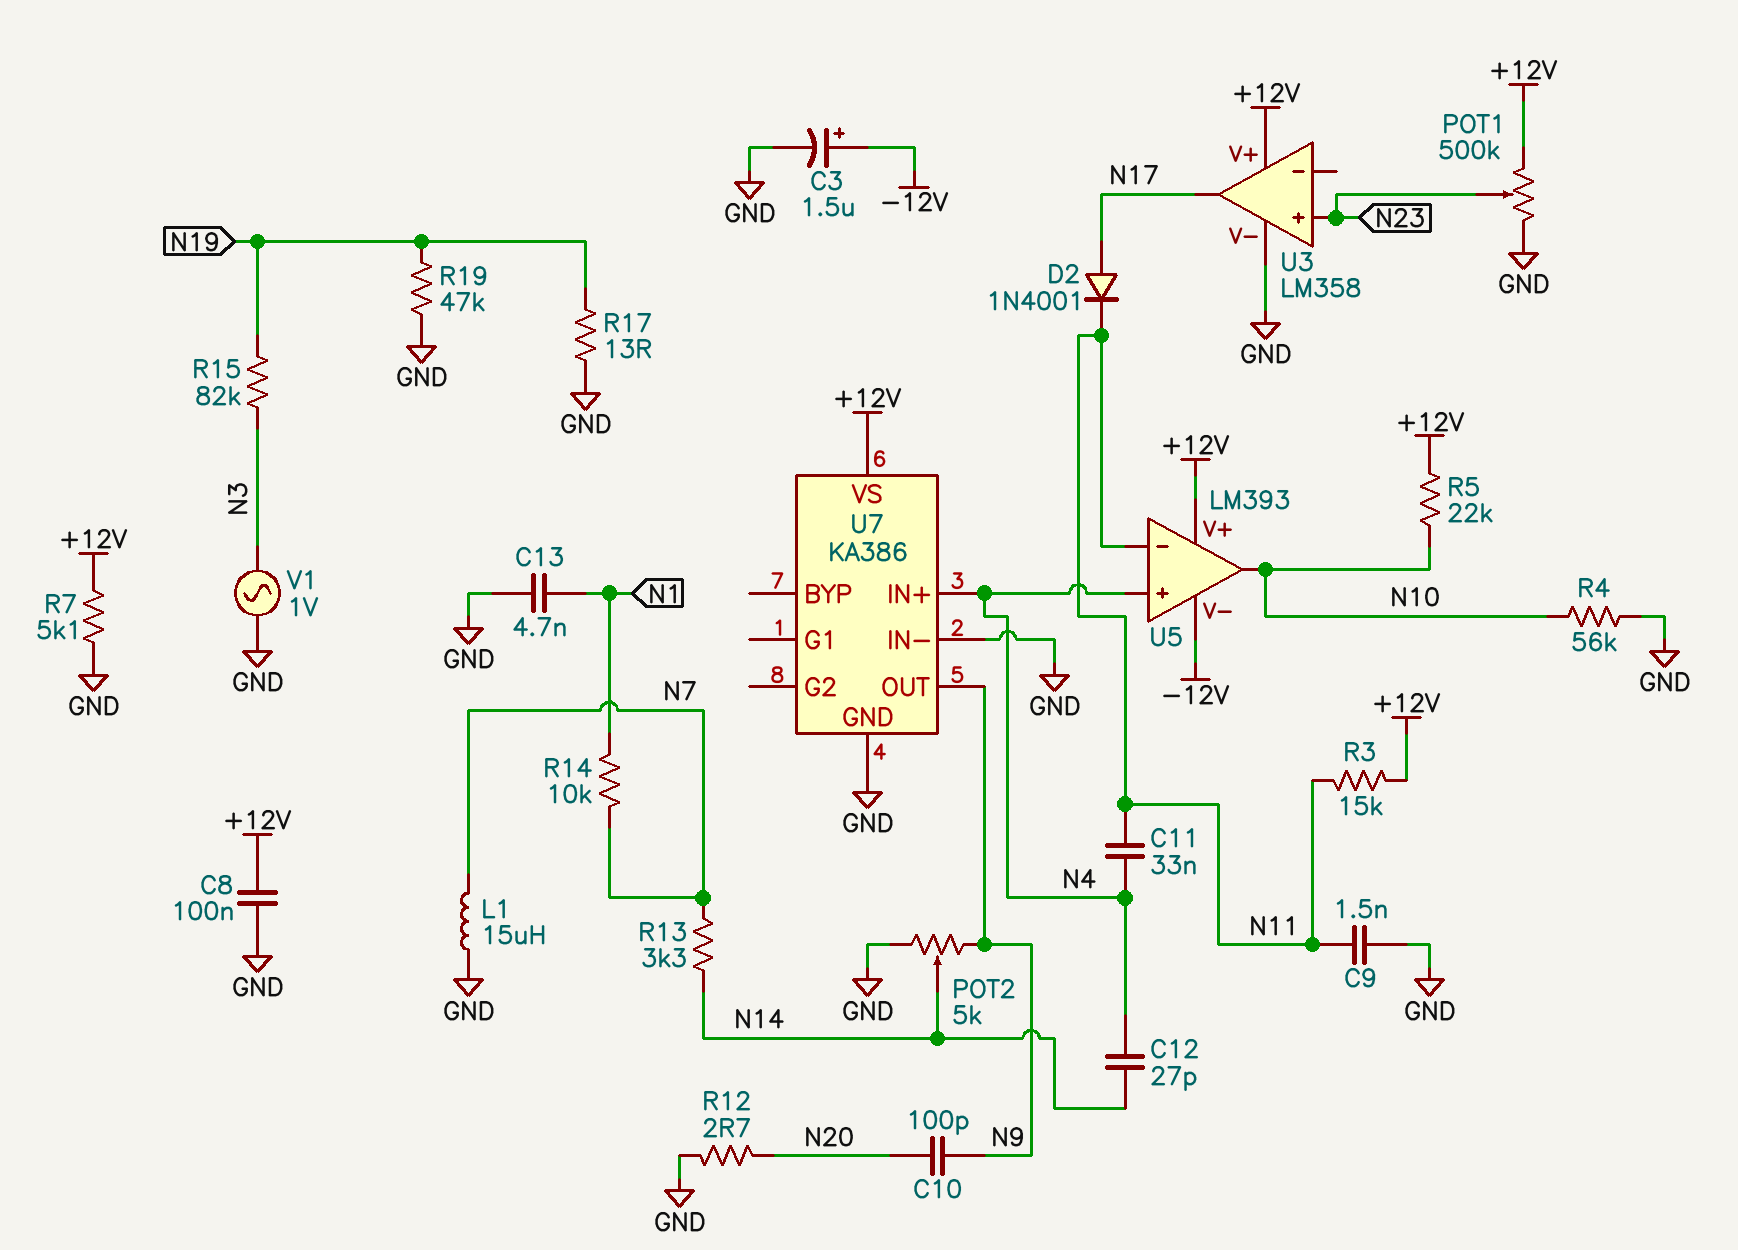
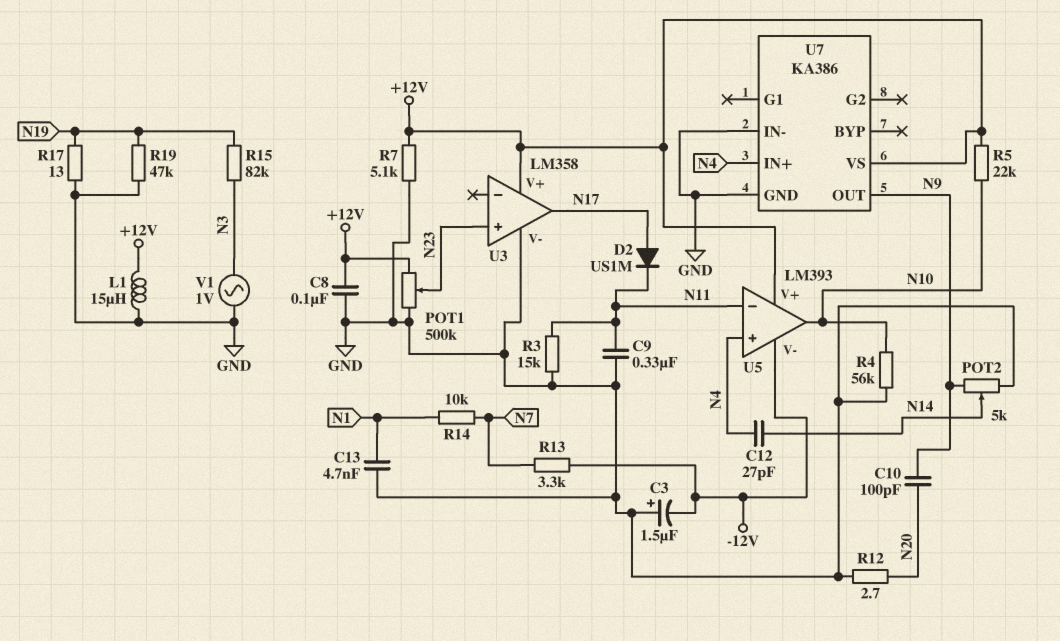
C3: 1.5uF (plus -12V, minus GND) -> 1.5uF (plus GND, minus -12V)
C9: 1.5nF (GND, N11) -> 330nF (GND, N11)
C11: 33nF (N4, N11) -> none
D2: diode 1N4001 (A N17, K N11) -> diode US1M (A N17, K N11)
L1: 15uH (GND, N7) -> 15uH (+12V, GND)
R3: 15k (+12V, N11) -> 15k (GND, N11)
R13: 3.3k (N7, N14) -> 3.3k (-12V, N7)

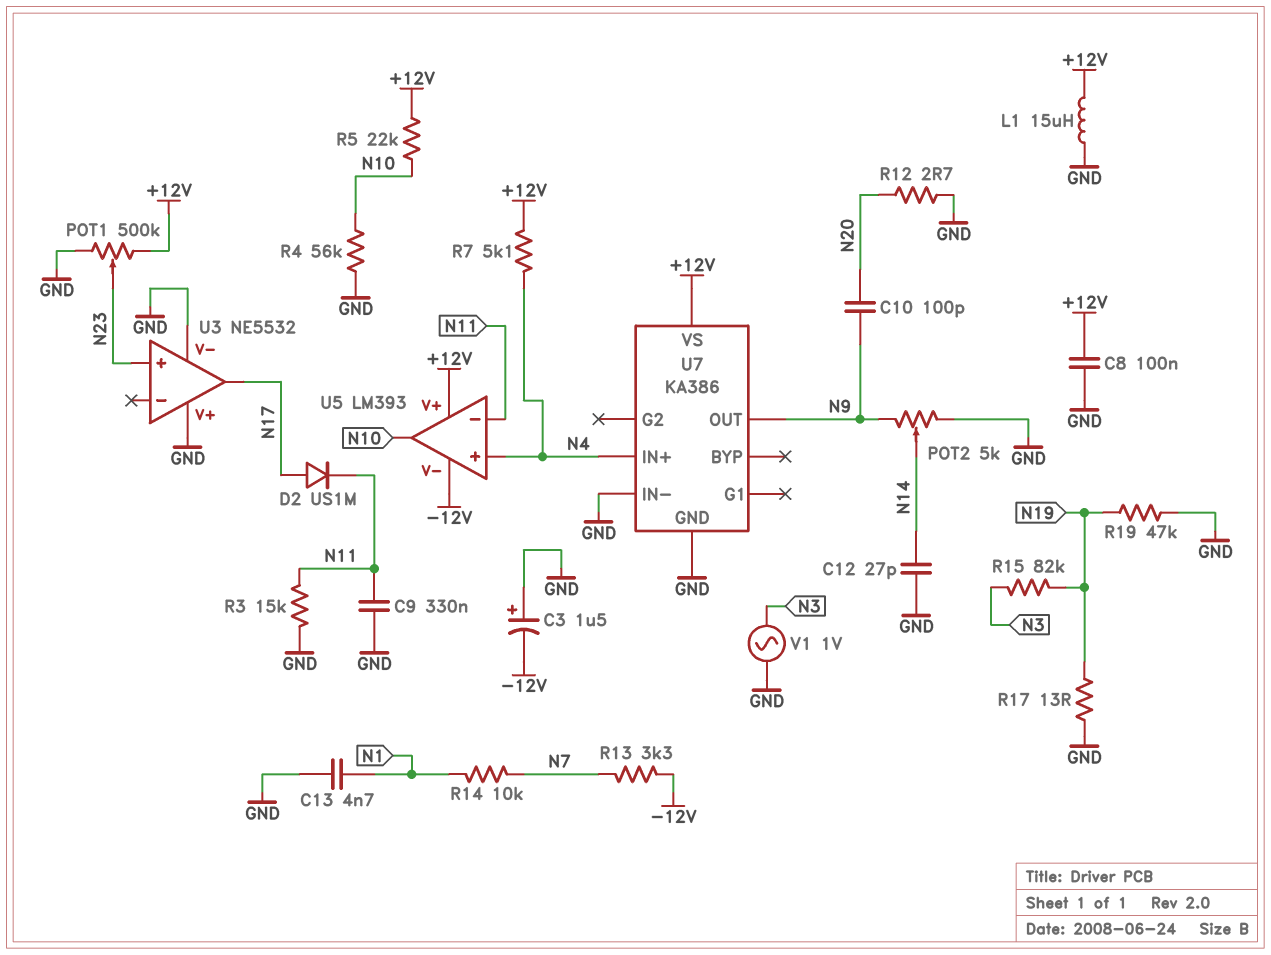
C12: 27pF (N4, N14) -> 27pF (GND, N14)
R7: 5.1k (+12V, GND) -> 5.1k (+12V, N4)
U3: LM358 -> NE5532
U3 pin V+: +12V -> GND

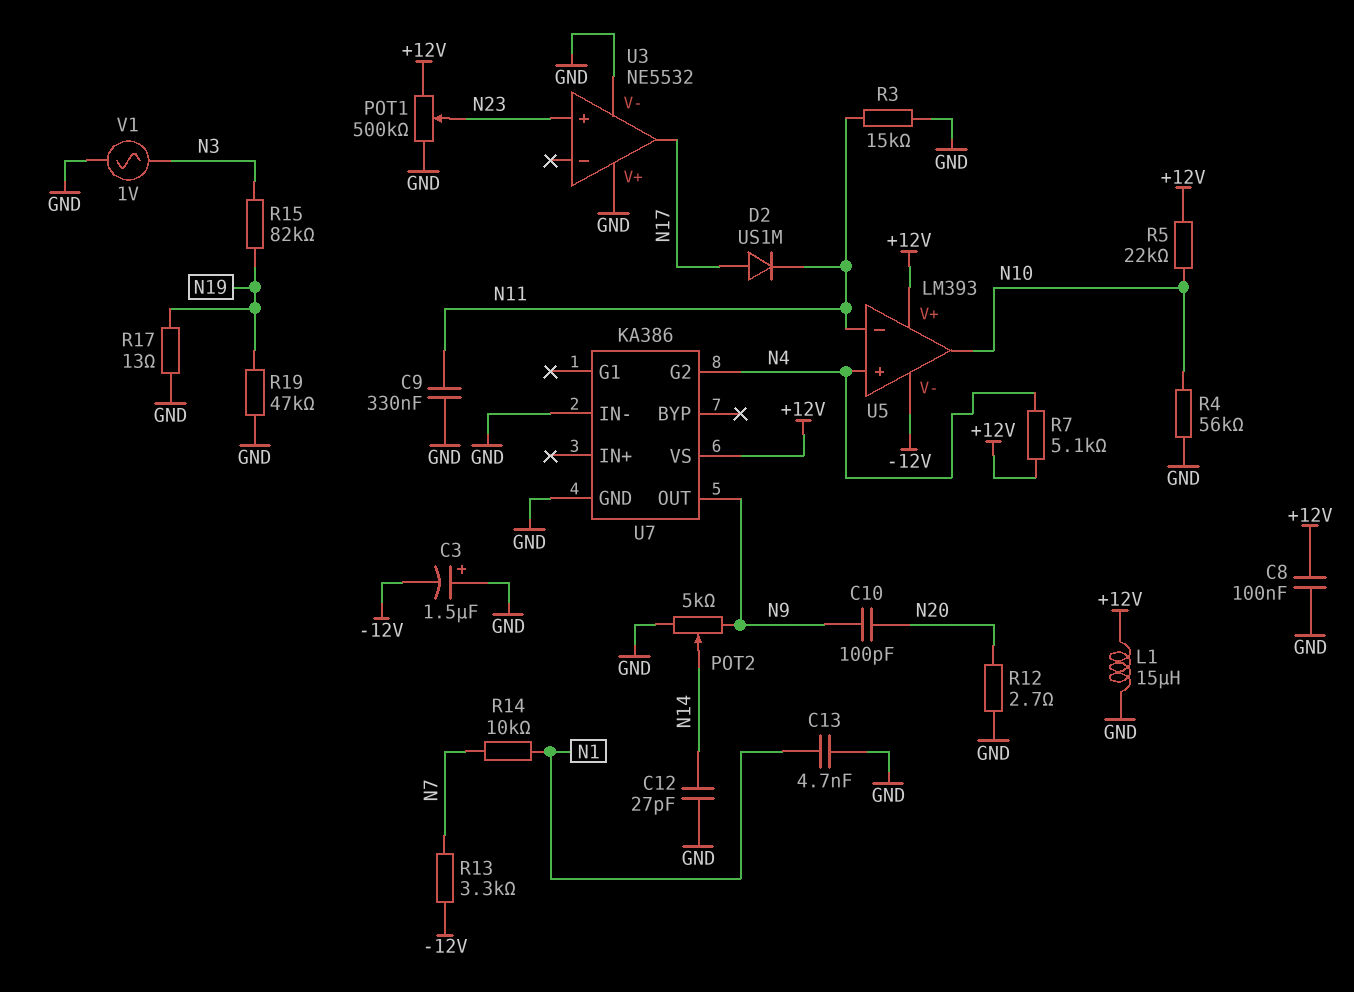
U7 pin G2: none -> N4
U7 pin IN+: N4 -> none

